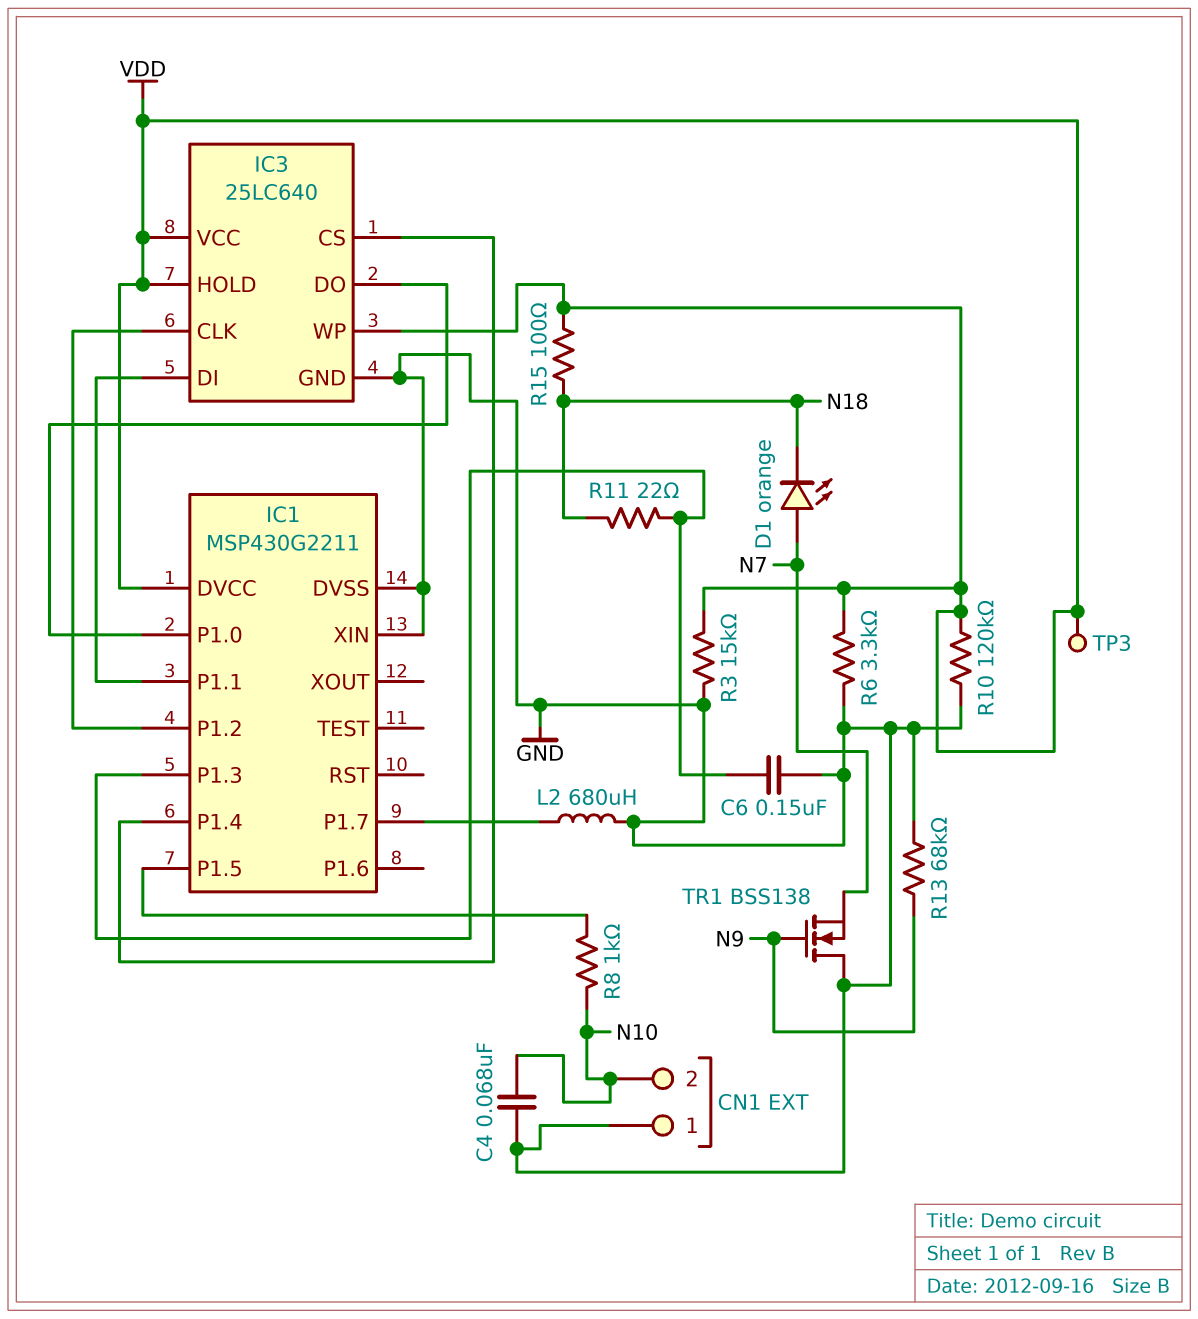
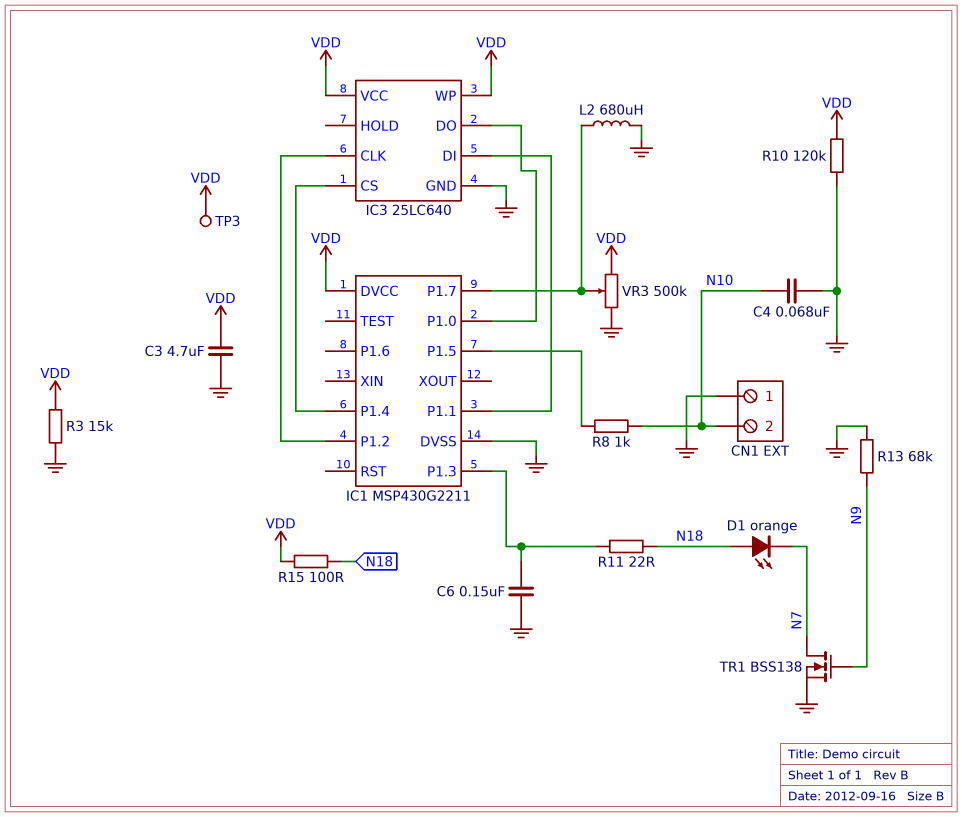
C3: none -> 4.7uF (GND, VDD)
D1: LED orange (A N7, K N18) -> LED orange (A N18, K N7)
IC1 pin XIN: GND -> none
IC3 pin HOLD: VDD -> none
R6: 3.3k (GND, VDD) -> none
TR1: NMOS BSS138 (G N9, D GND, S N7) -> NMOS BSS138 (G N9, D N7, S GND)
VR3: none -> 500k (GND, VDD, wiper IC1/P1.7)

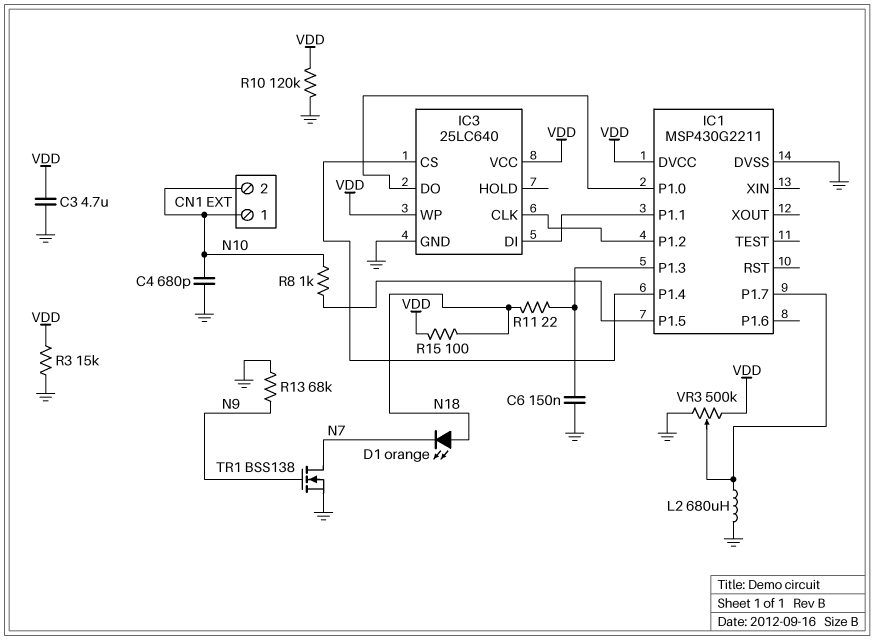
C4: 68nF (GND, N10) -> 680pF (GND, N10)
CN1 pin 1: GND -> N10
TP3: test point (VDD) -> none

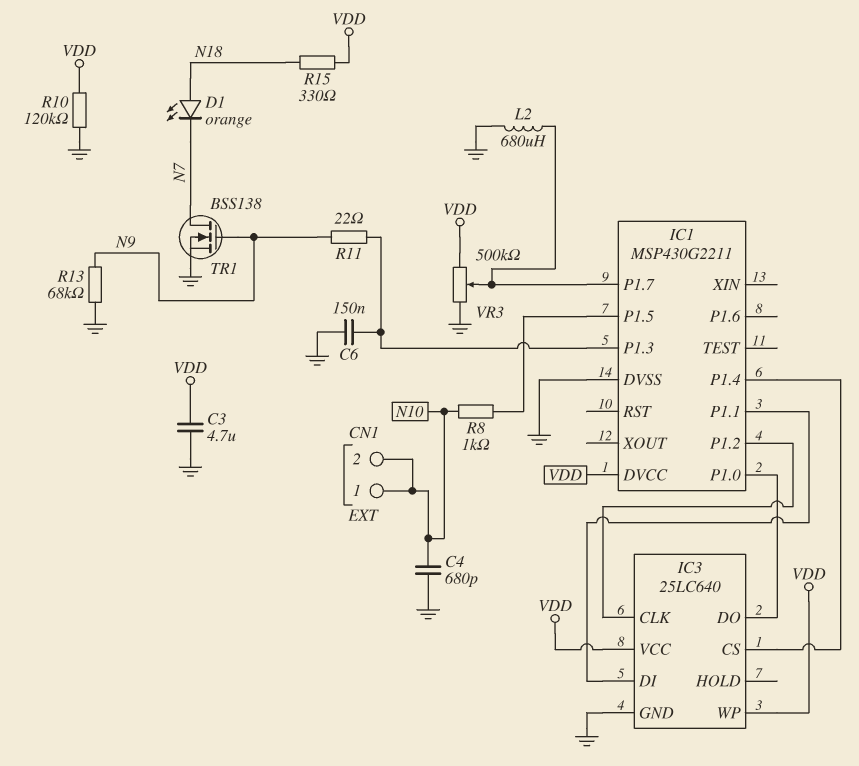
R3: 15k (GND, VDD) -> none
R11: 22 (IC1/P1.3, N18) -> 22 (IC1/P1.3, N9)
R15: 100 (N18, VDD) -> 330 (N18, VDD)

